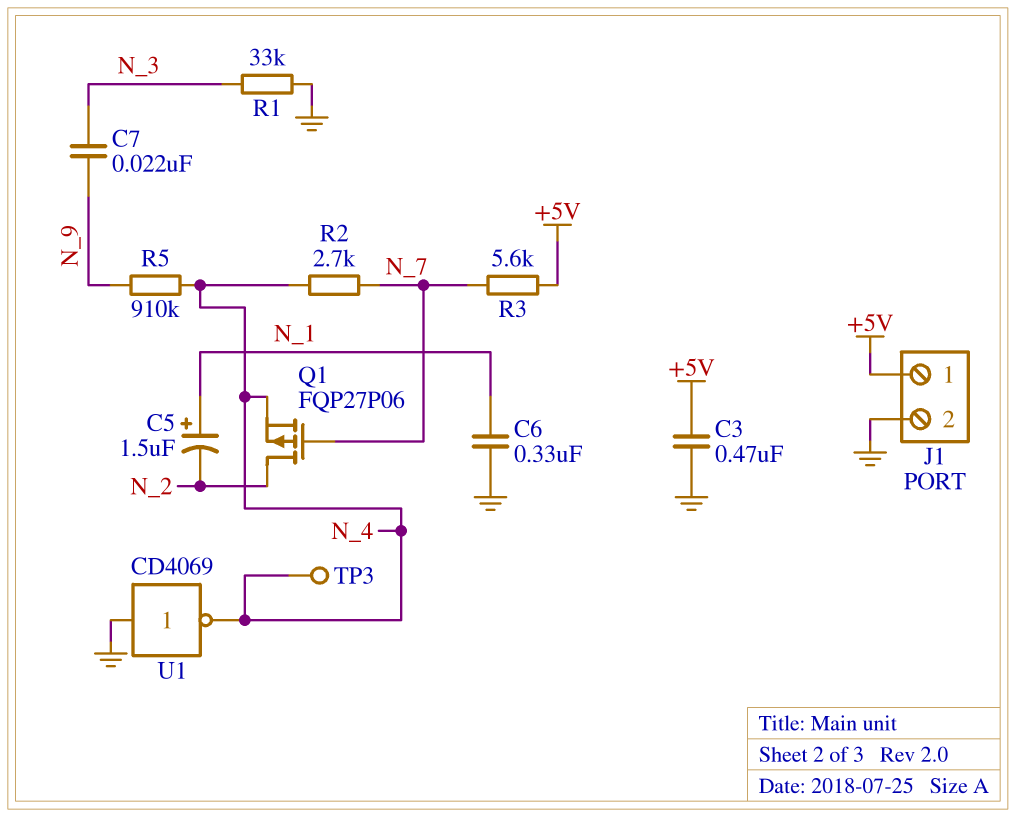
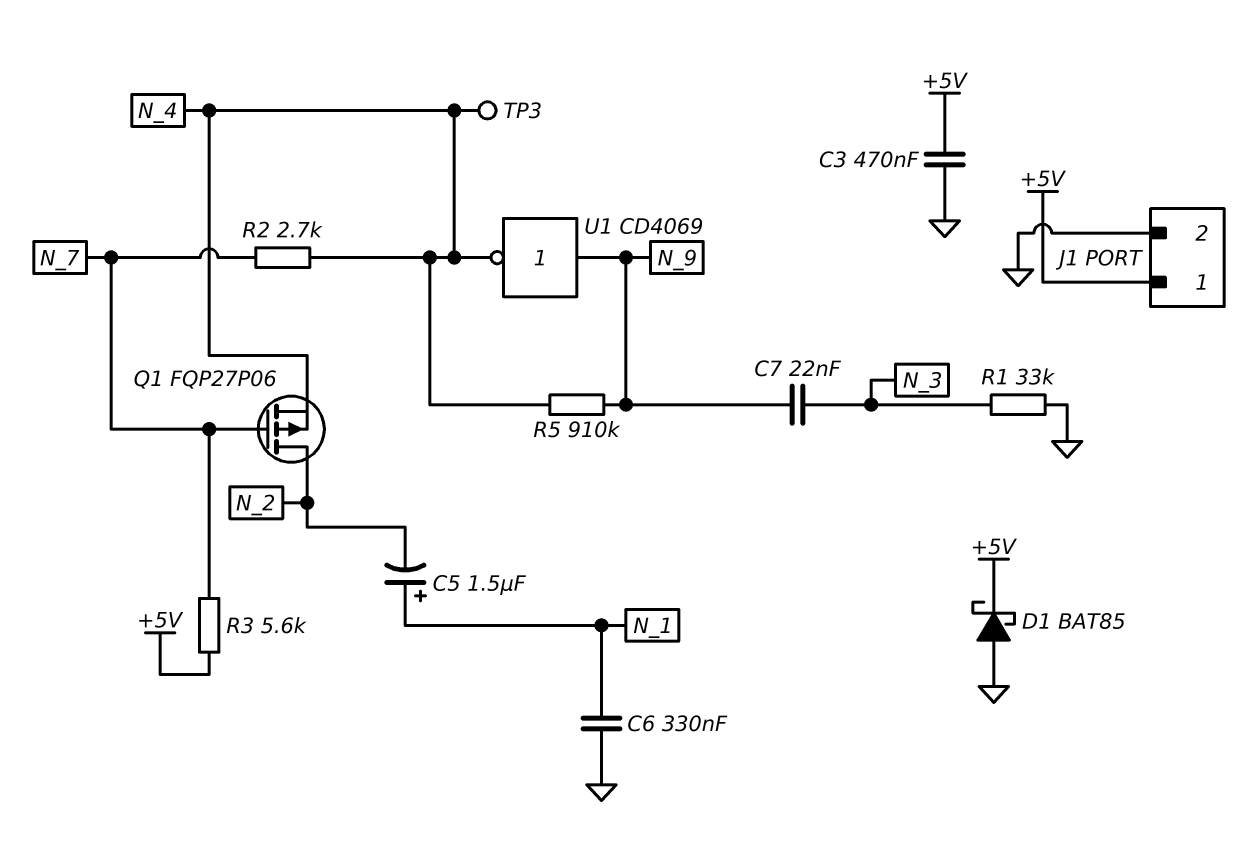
D1: none -> schottky BAT85 (A GND, K +5V)
U1: NOT CD4069 (in GND, out N_4) -> NOT CD4069 (in N_9, out N_4)

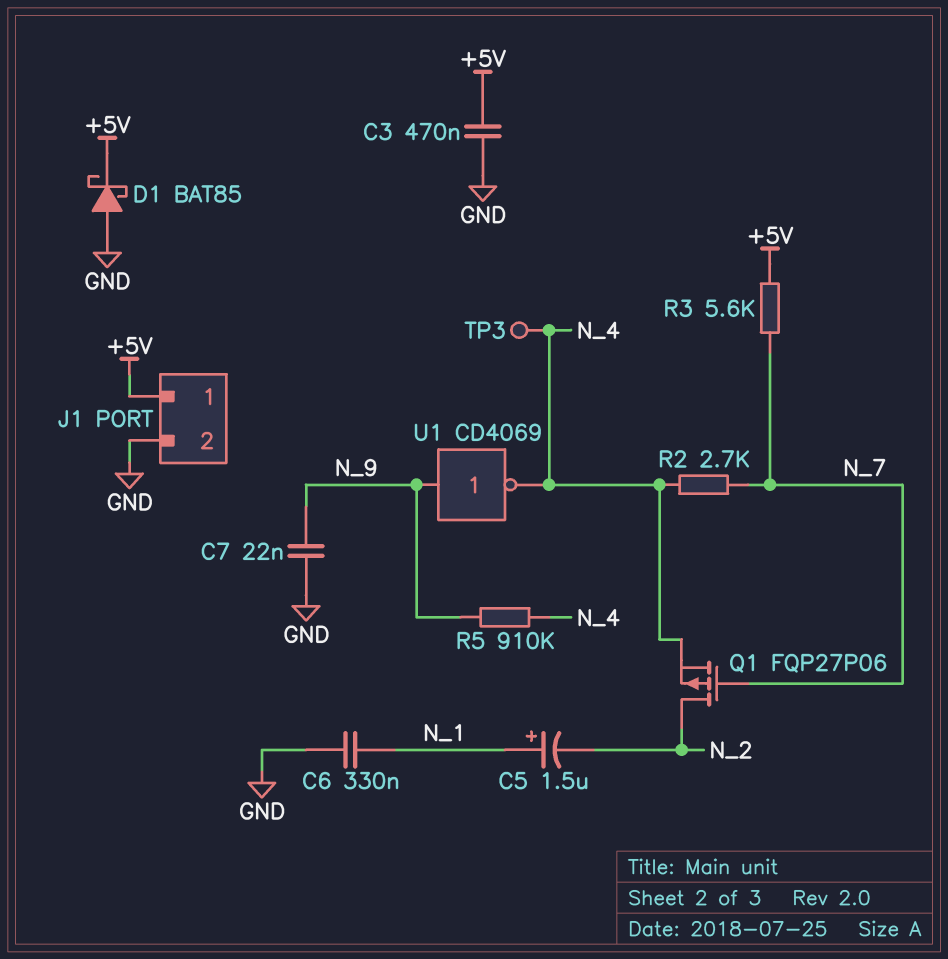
C7: 22nF (N_3, N_9) -> 22nF (GND, N_9)
R1: 33k (GND, N_3) -> none

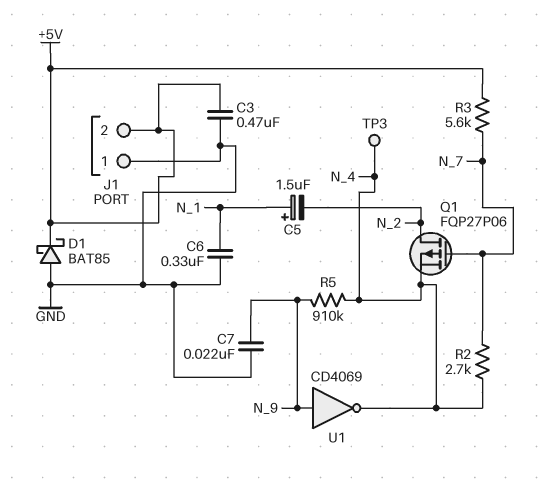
J1 pin 1: +5V -> GND
J1 pin 2: GND -> +5V

